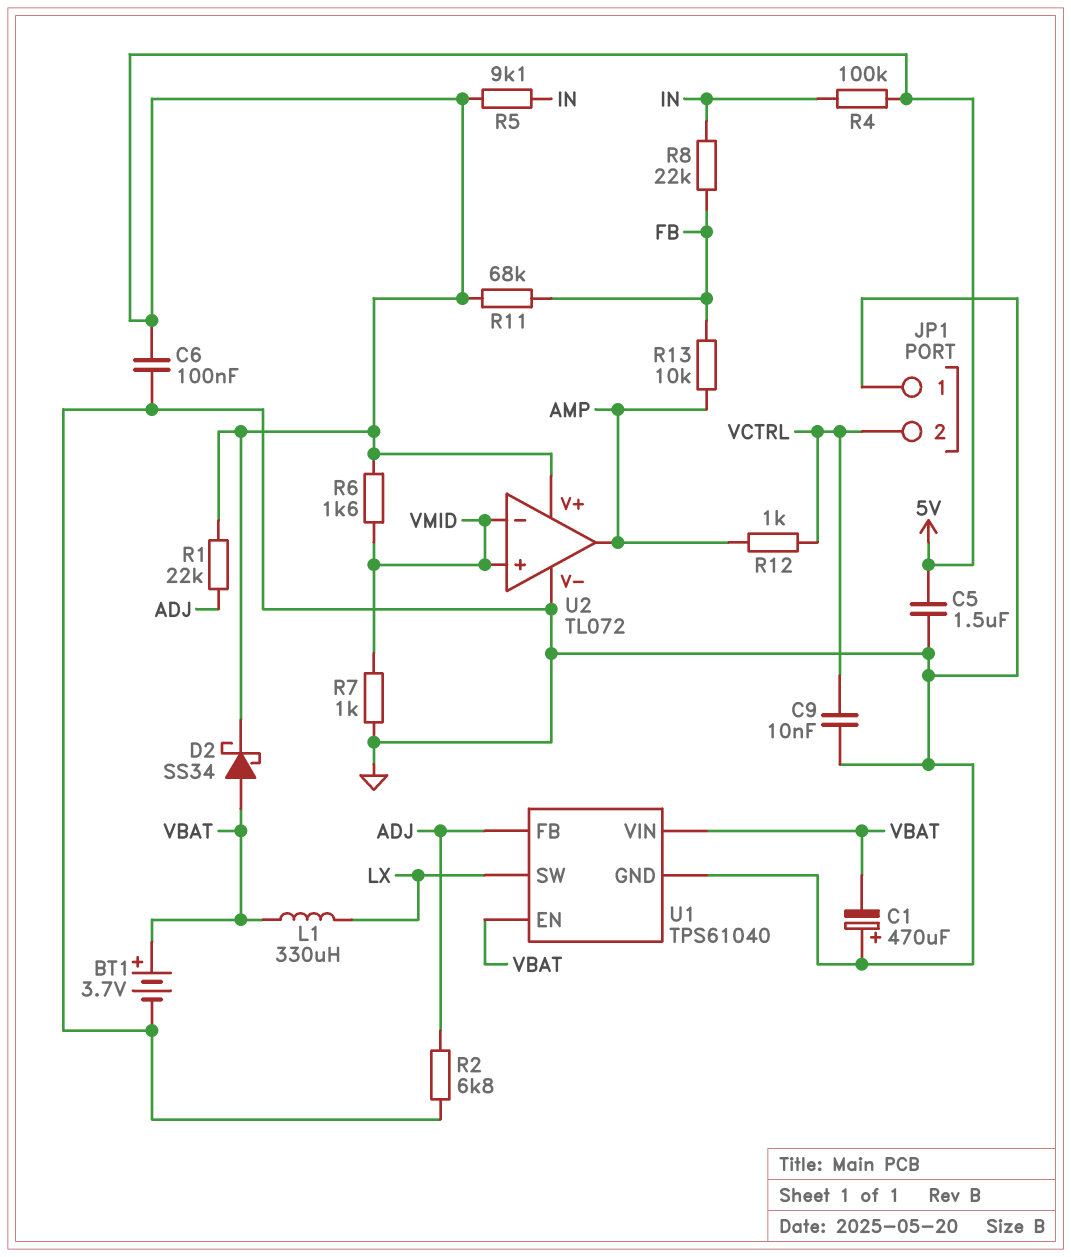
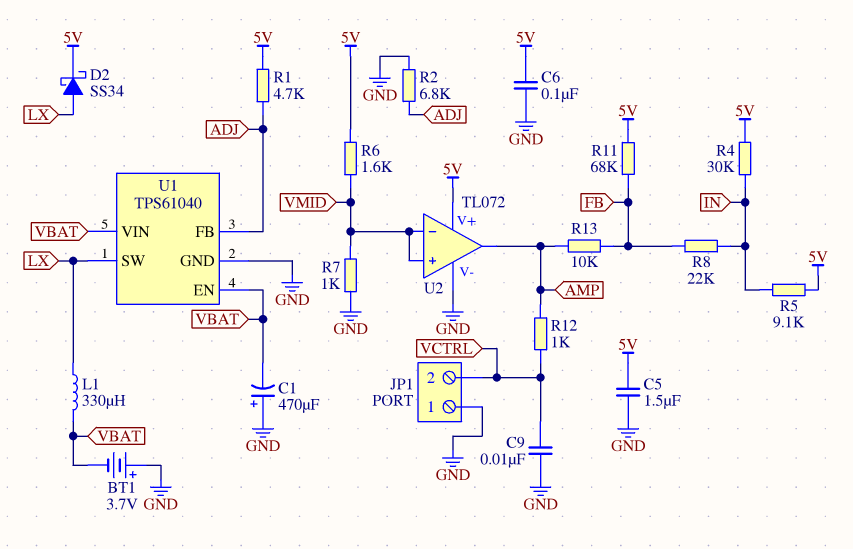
BT1: 3.7V (plus VBAT, minus GND) -> 3.7V (plus GND, minus VBAT)
D2: schottky SS34 (A VBAT, K 5V) -> schottky SS34 (A LX, K 5V)
R1: 22k (5V, ADJ) -> 4.7k (5V, ADJ)
R4: 100k (5V, IN) -> 30k (5V, IN)

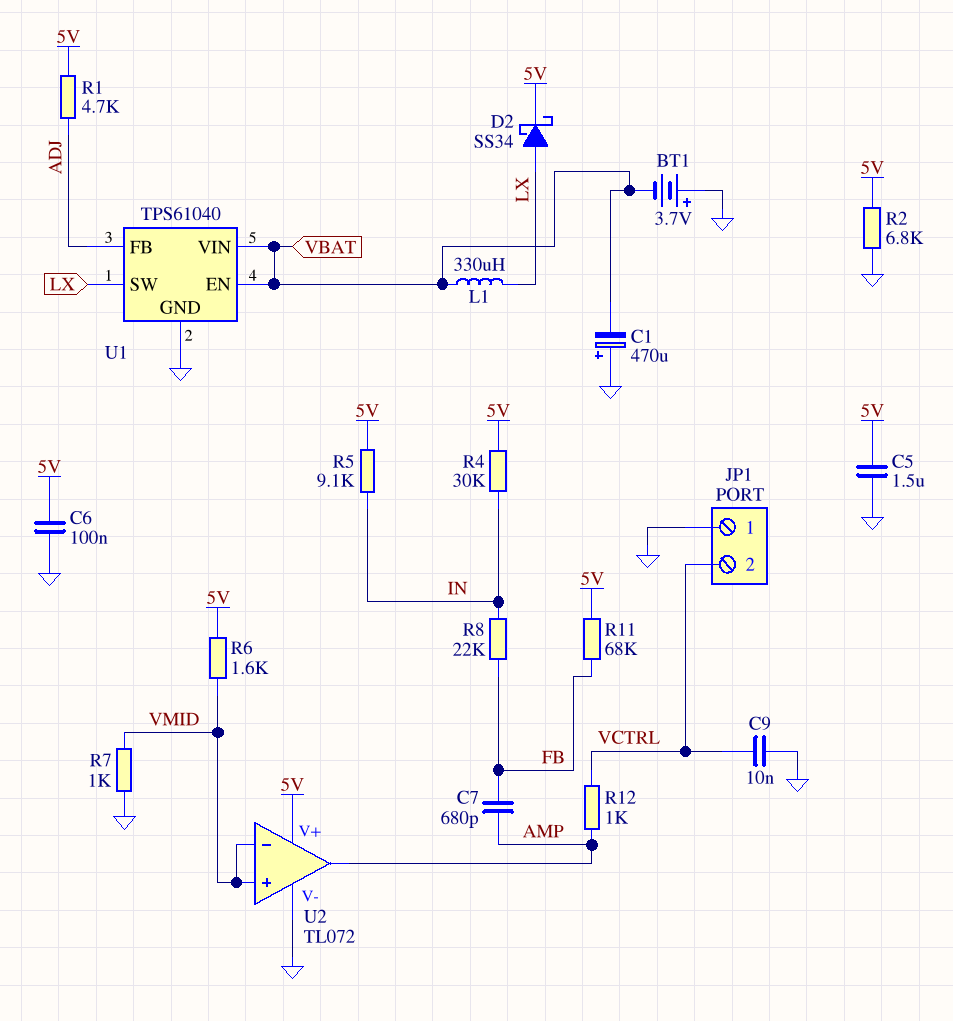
C7: none -> 680pF (AMP, FB)
R2: 6.8k (ADJ, GND) -> 6.8k (5V, GND)
R13: 10k (AMP, FB) -> none

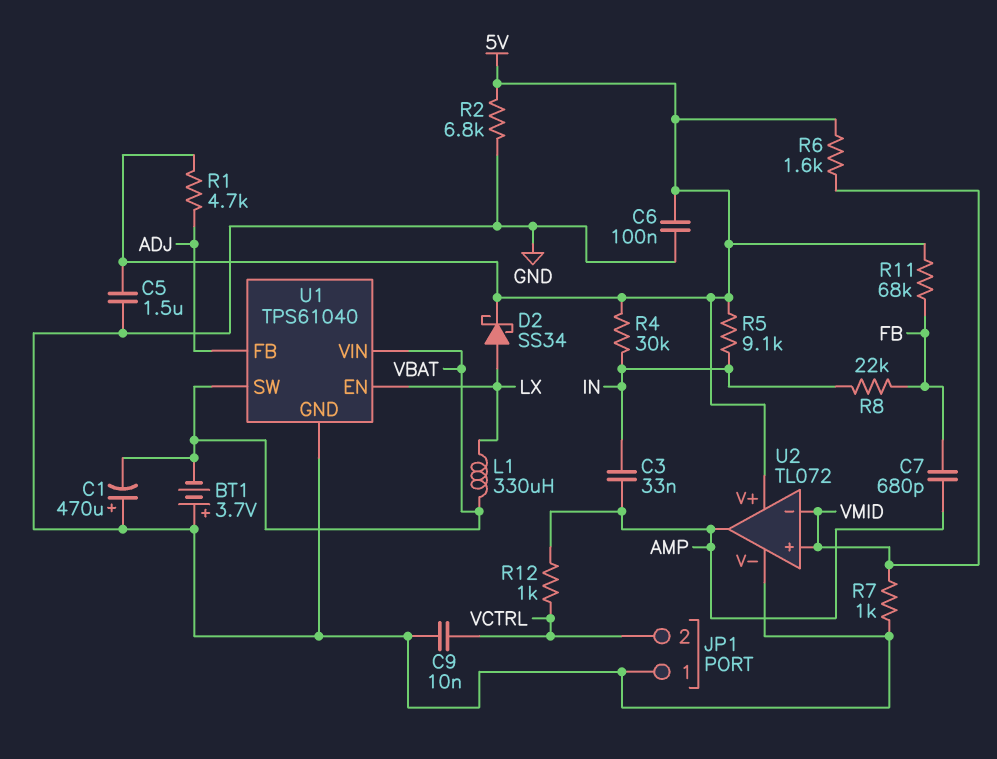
C3: none -> 33nF (AMP, IN)
U1 pin EN: VBAT -> LX
U1 pin SW: LX -> VBAT

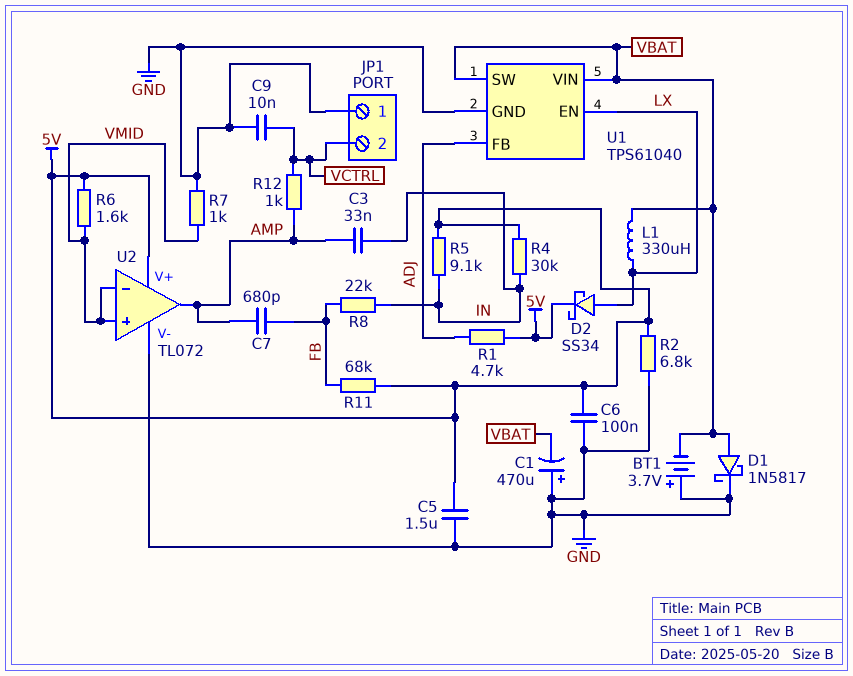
D1: none -> schottky 1N5817 (A VBAT, K GND)

